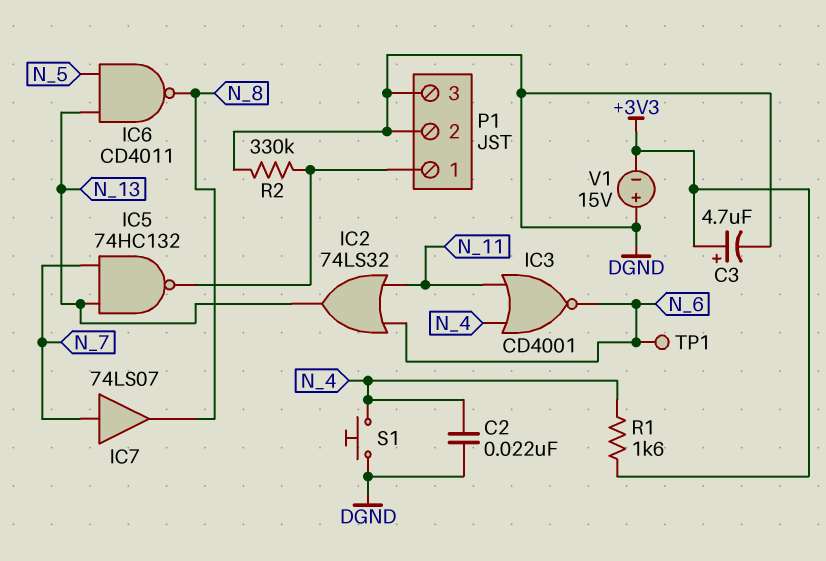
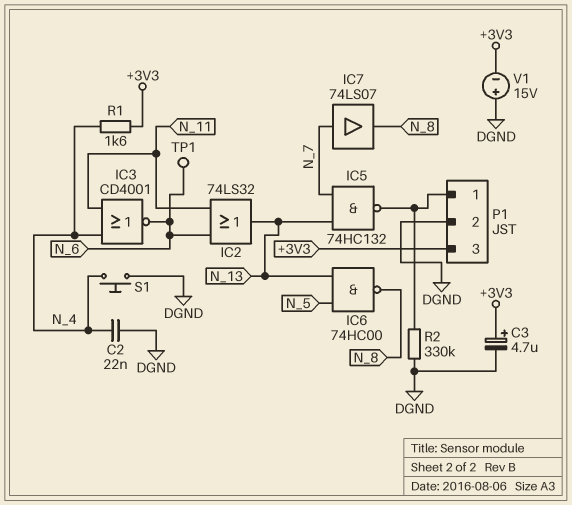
IC6: NAND CD4011 (in N_5, in N_13, out N_8) -> NAND 74HC00 (in N_5, in N_13, out N_8)
P1 pin 3: DGND -> +3V3

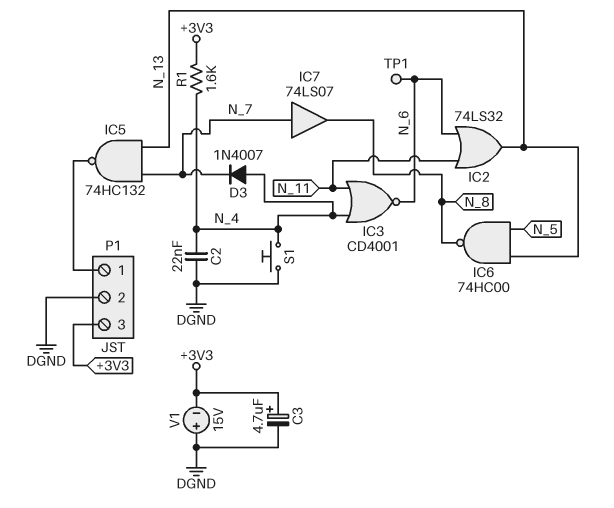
D3: none -> diode 1N4007 (A N_4, K N_7)
R2: 330k (DGND, P1/1) -> none

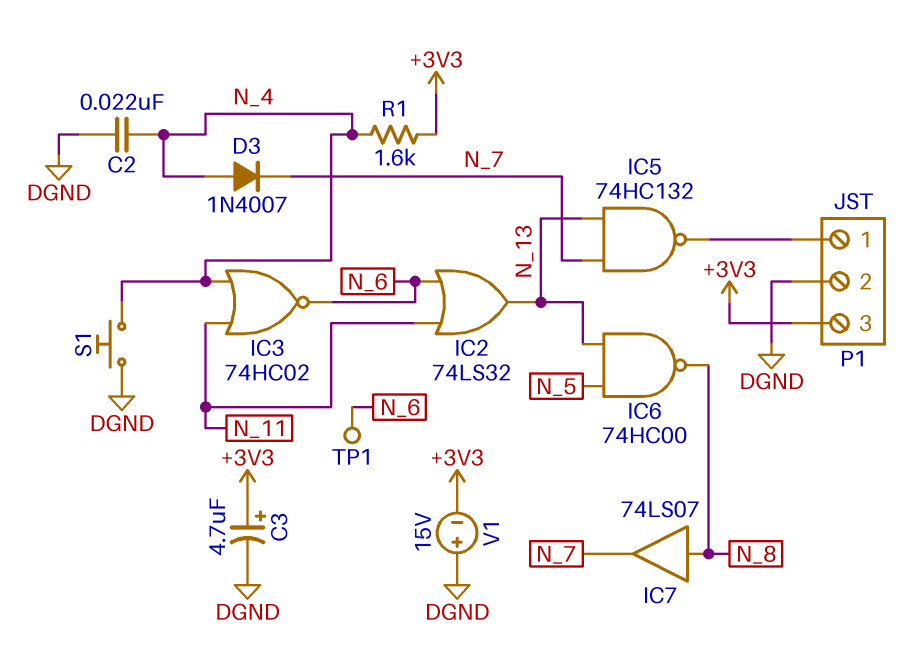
IC3: NOR CD4001 (in N_4, in N_11, out N_6) -> NOR 74HC02 (in N_4, in N_11, out N_6)
IC7: buffer 74LS07 (in N_7, out N_8) -> buffer 74LS07 (in N_8, out N_7)

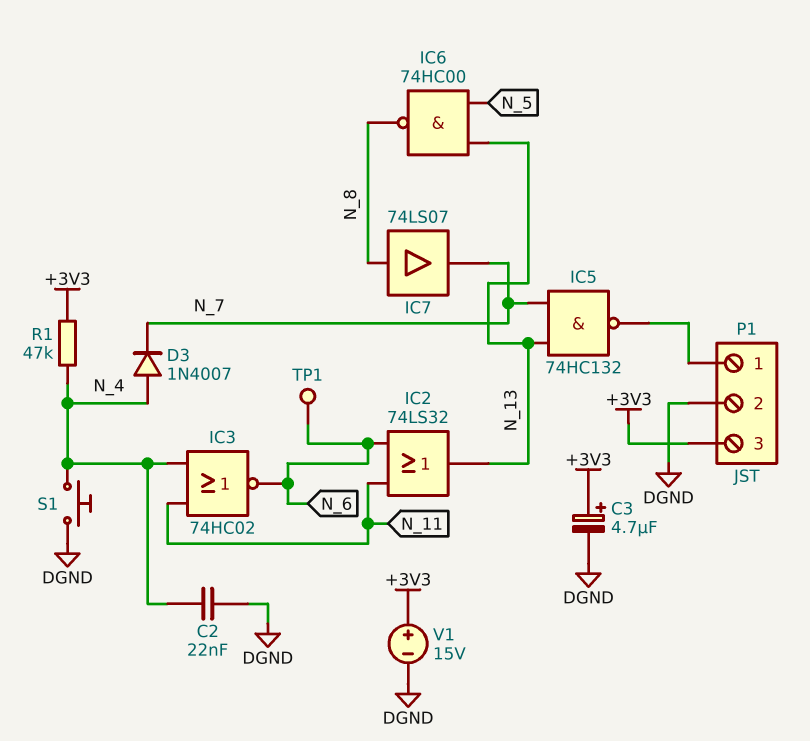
R1: 1.6k (+3V3, N_4) -> 47k (+3V3, N_4)
V1: 15V (plus DGND, minus +3V3) -> 15V (plus +3V3, minus DGND)

